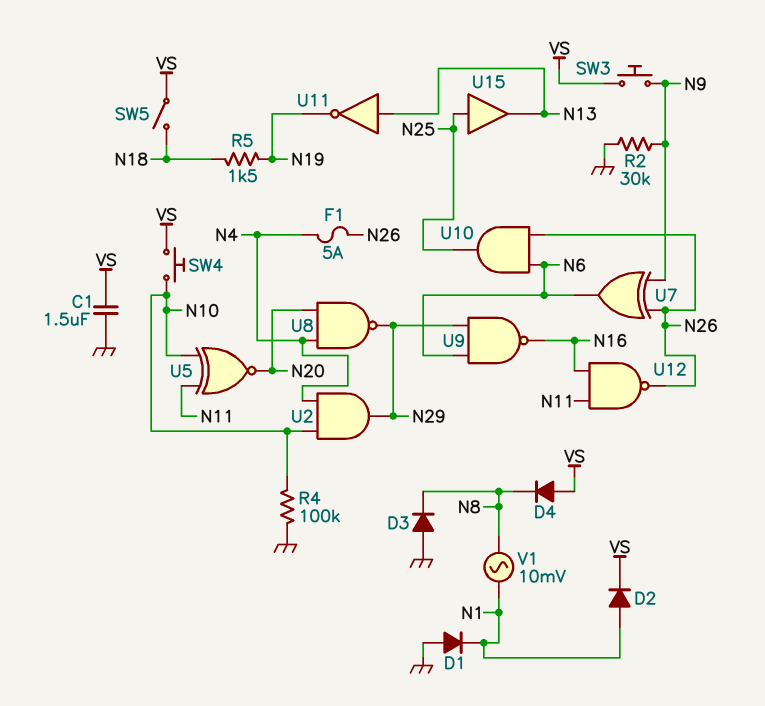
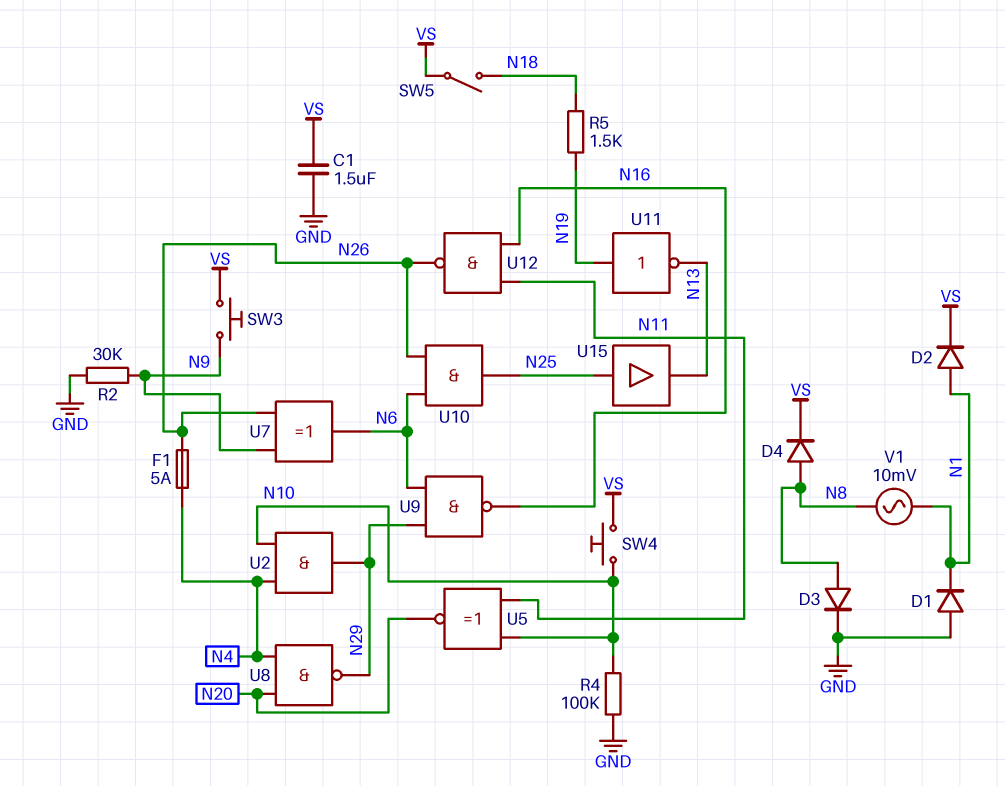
D3: diode (A GND, K N8) -> diode (A N8, K GND)
D4: diode (A VS, K N8) -> diode (A N8, K VS)
U11: NOT (in N13, out N19) -> NOT (in N19, out N13)

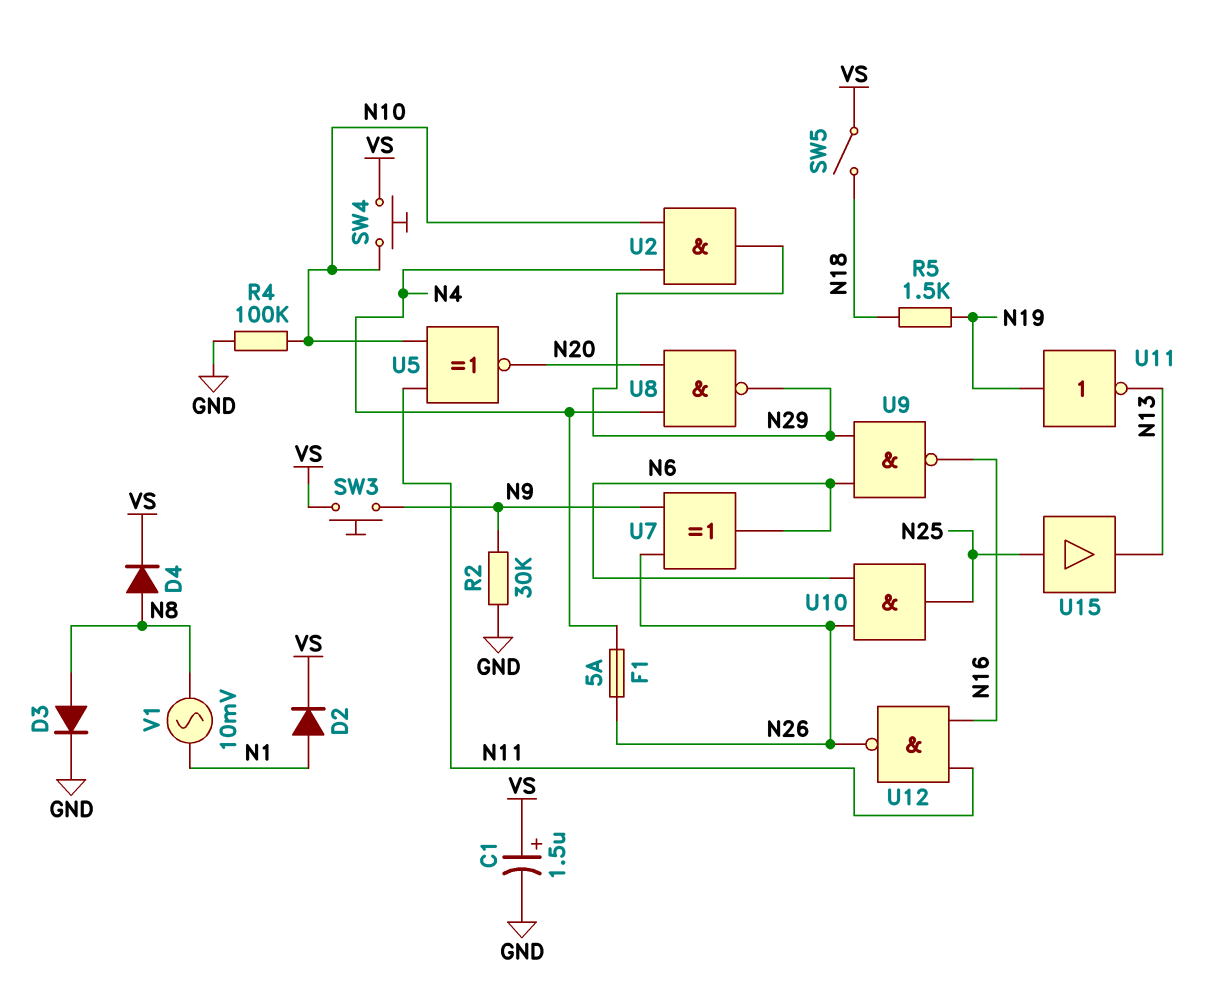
C1: 1.5uF (GND, VS) -> 1.5uF (plus VS, minus GND)
D1: diode (A GND, K N1) -> none

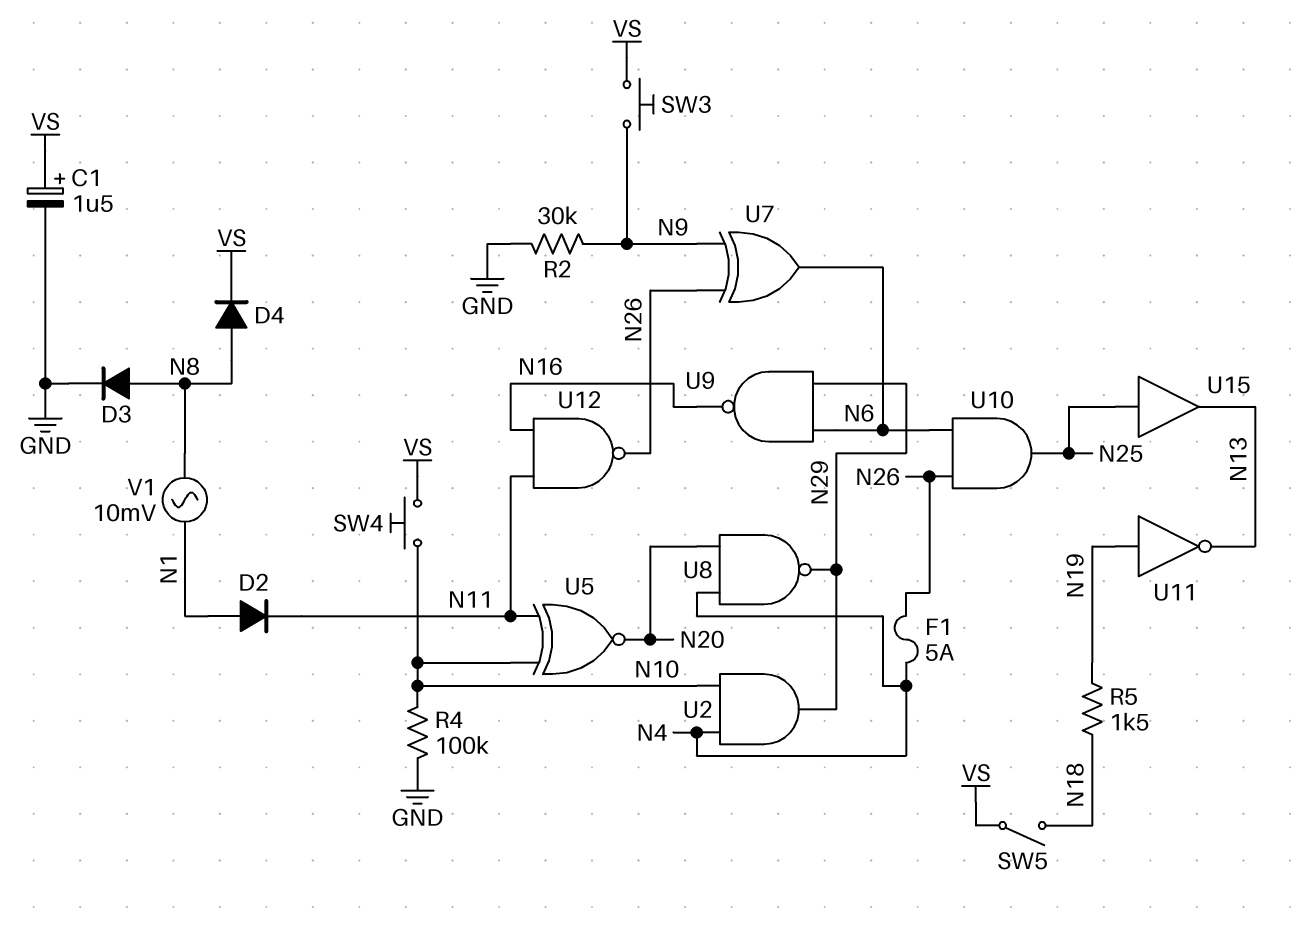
D2: diode (A N1, K VS) -> diode (A N1, K N11)

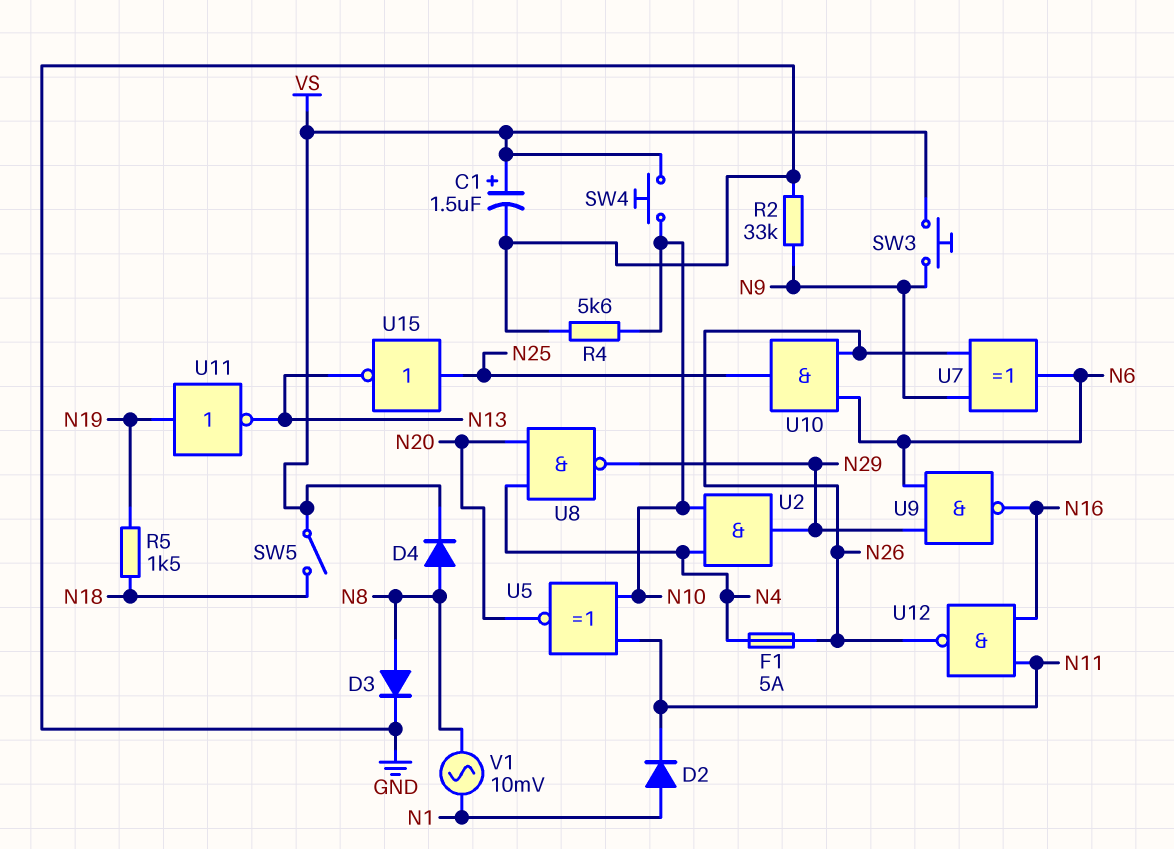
R2: 30k (GND, N9) -> 33k (GND, N9)
R4: 100k (GND, N10) -> 5.6k (GND, N10)
U15: buffer (in N25, out N13) -> NOT (in N25, out N13)

